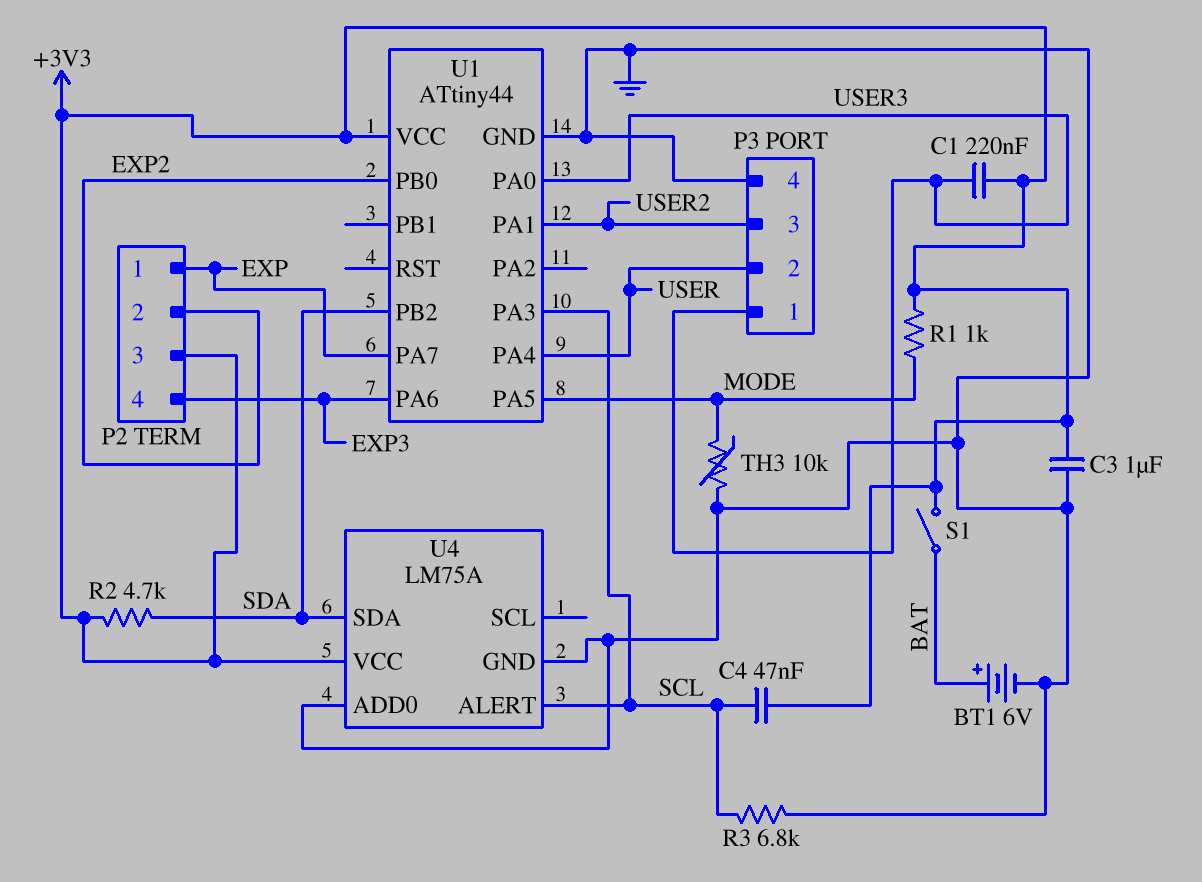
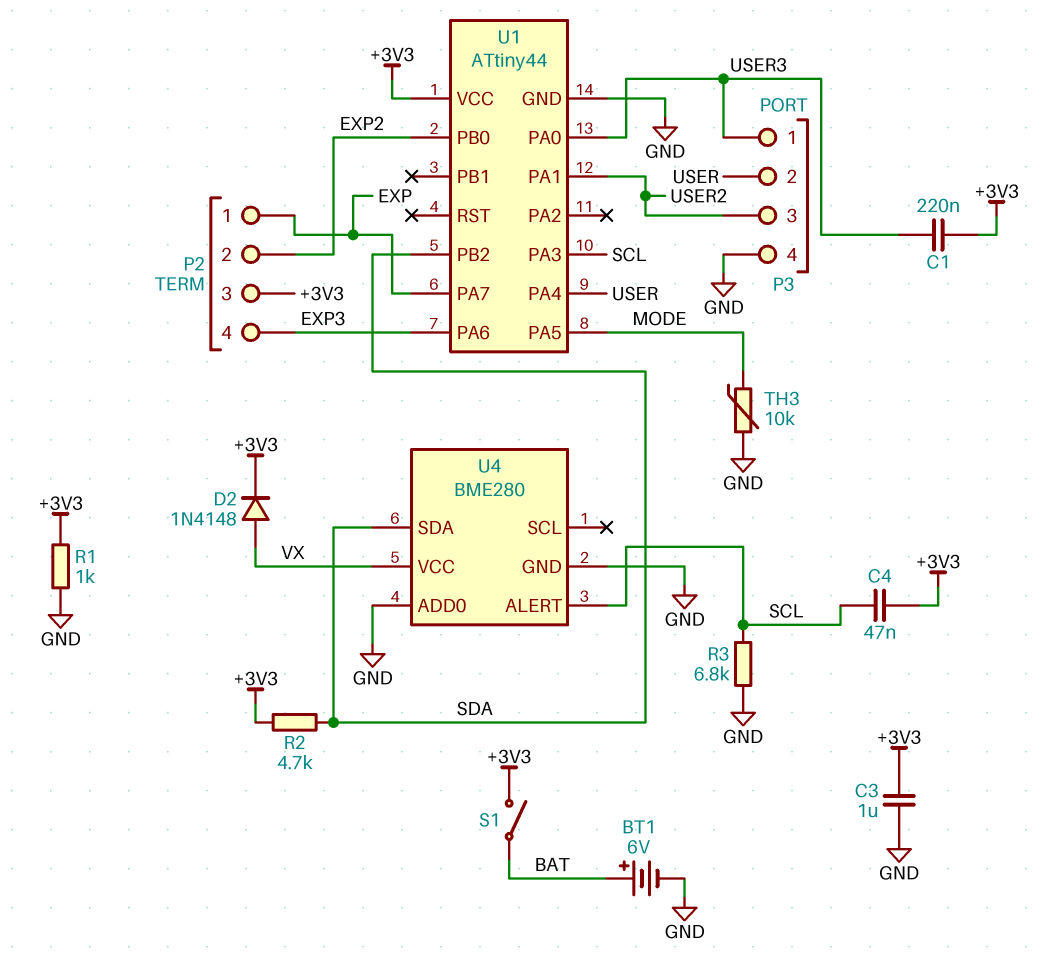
D2: none -> diode 1N4148 (A VX, K +3V3)
R1: 1k (+3V3, MODE) -> 1k (+3V3, GND)
U4: LM75A -> BME280
U4 pin VCC: +3V3 -> VX

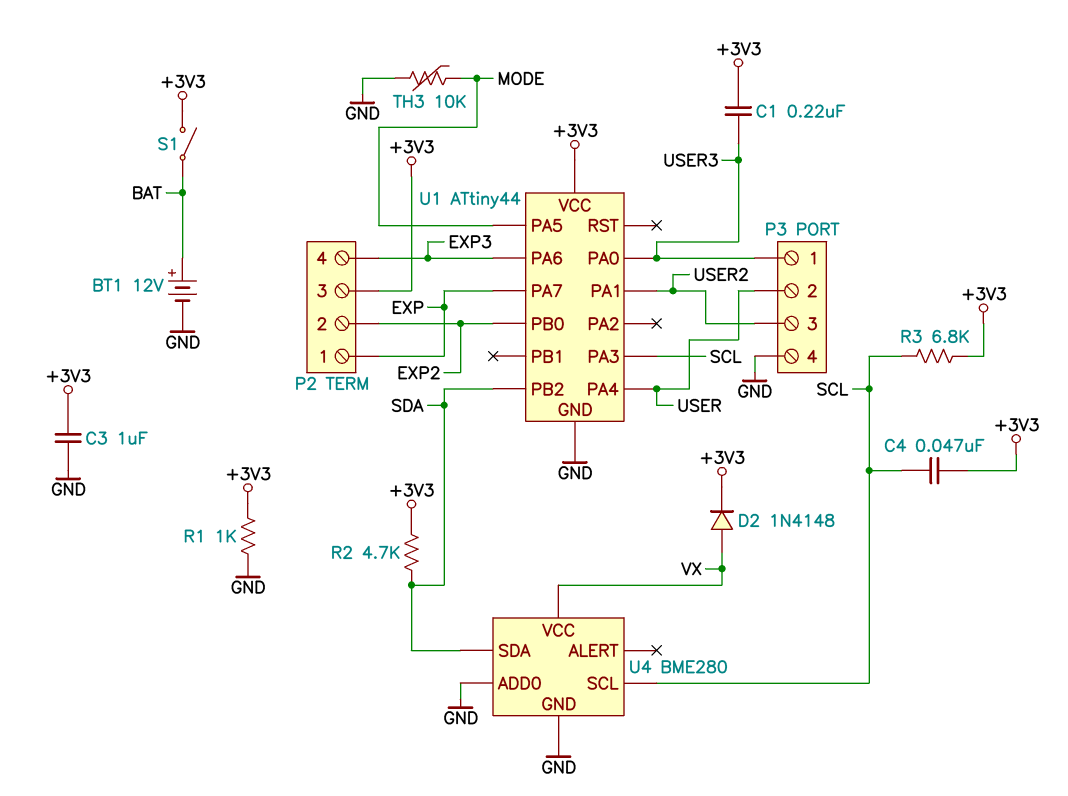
BT1: 6V (plus BAT, minus GND) -> 12V (plus BAT, minus GND)
R3: 6.8k (GND, SCL) -> 6.8k (+3V3, SCL)
U4 pin ALERT: SCL -> none
U4 pin SCL: none -> SCL

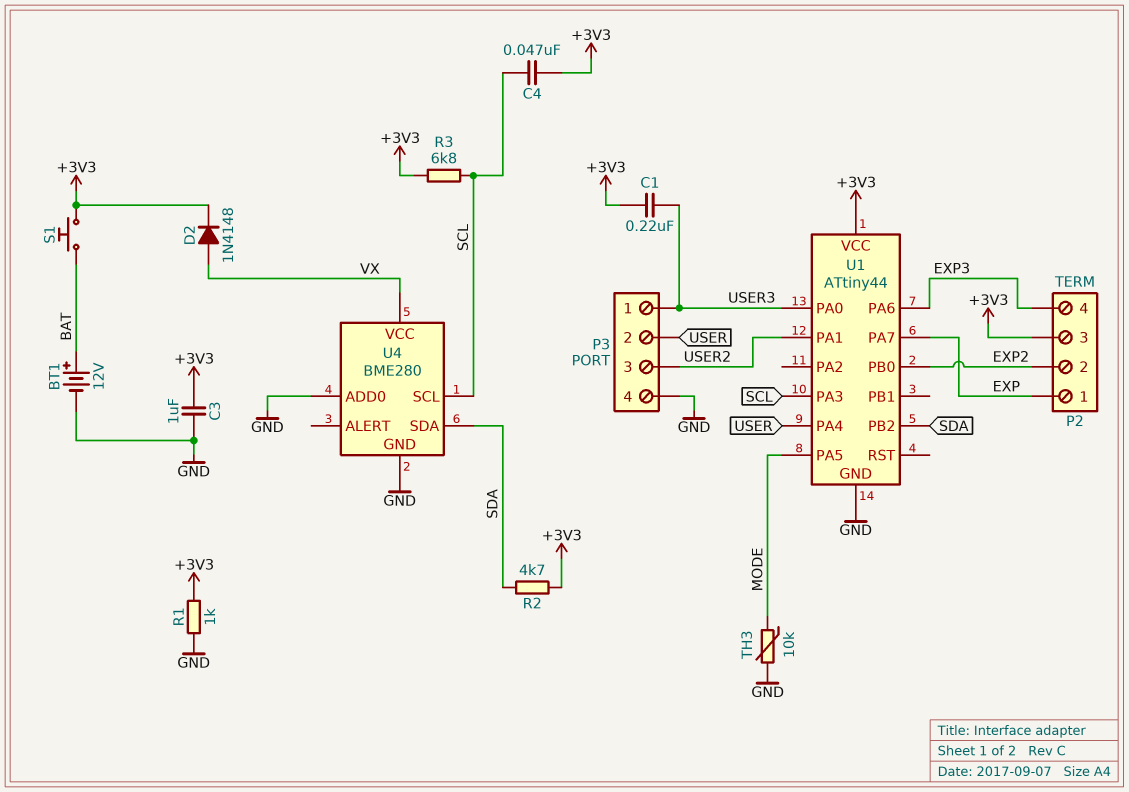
S1: switch (+3V3, BAT) -> button (+3V3, BAT)

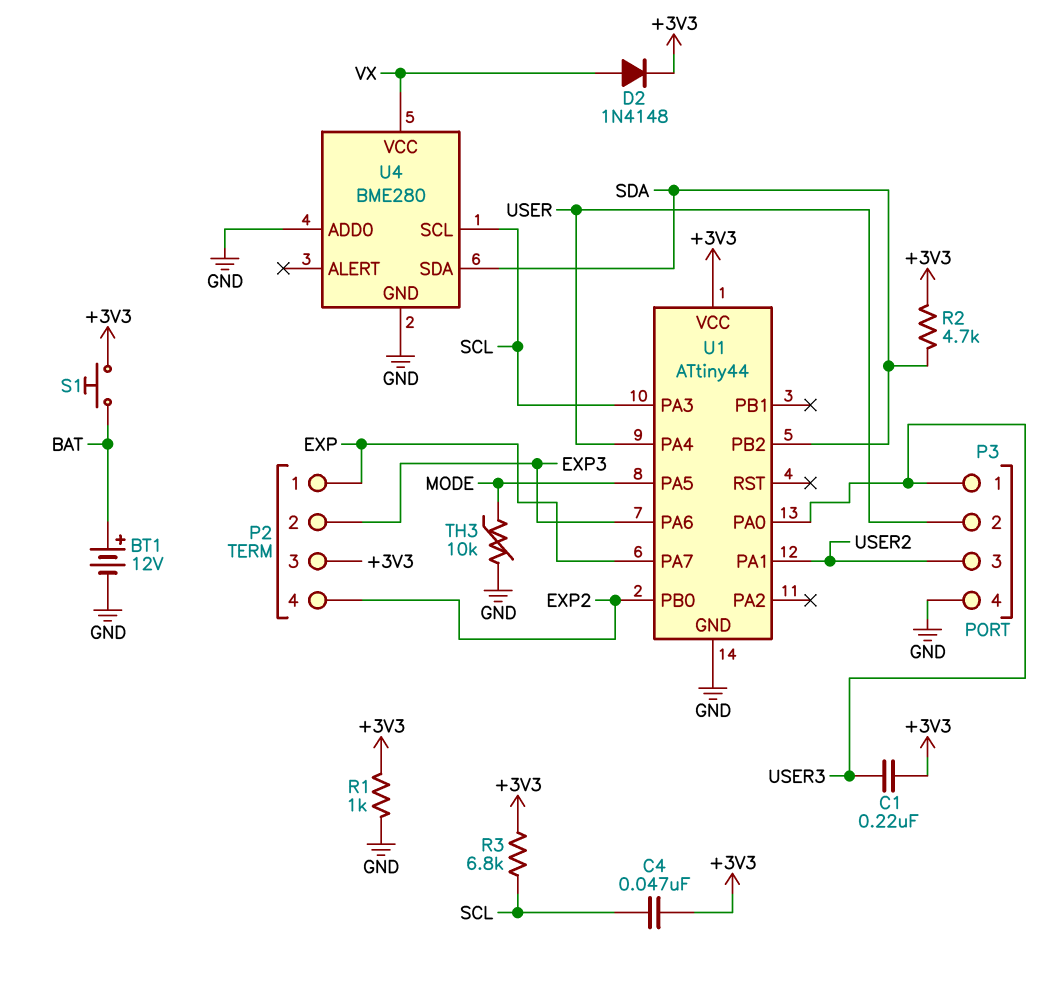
C3: 1uF (+3V3, GND) -> none
P2 pin 2: EXP2 -> EXP3
P2 pin 4: EXP3 -> EXP2

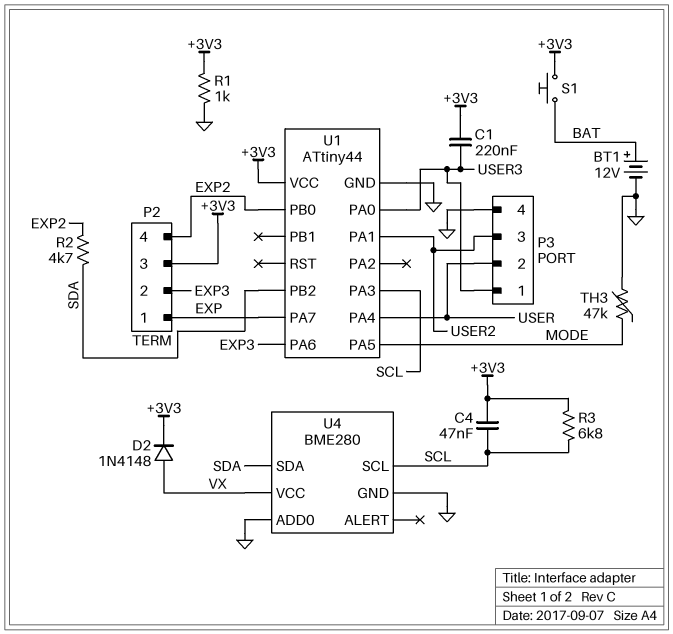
R2: 4.7k (+3V3, SDA) -> 4.7k (EXP2, SDA)
TH3: 10k (GND, MODE) -> 47k (GND, MODE)

